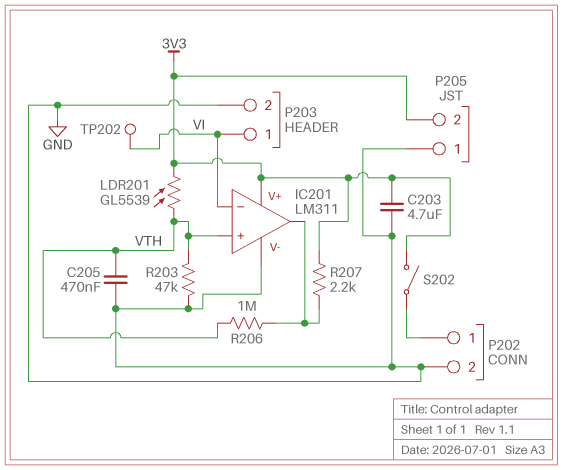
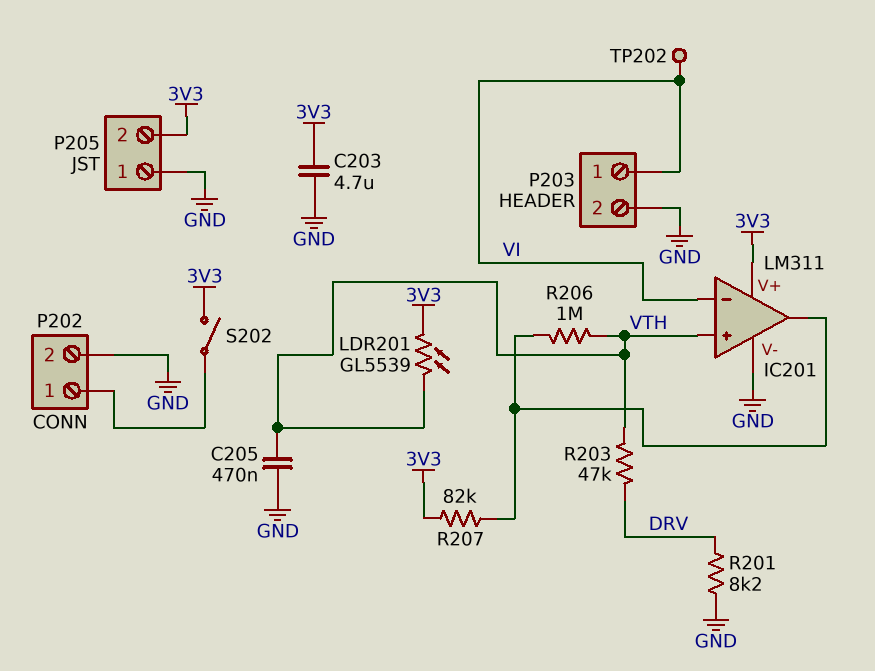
R201: none -> 8.2k (DRV, GND)
R203: 47k (GND, VTH) -> 47k (DRV, VTH)
R207: 2.2k (3V3, IC201/out) -> 82k (3V3, IC201/out)

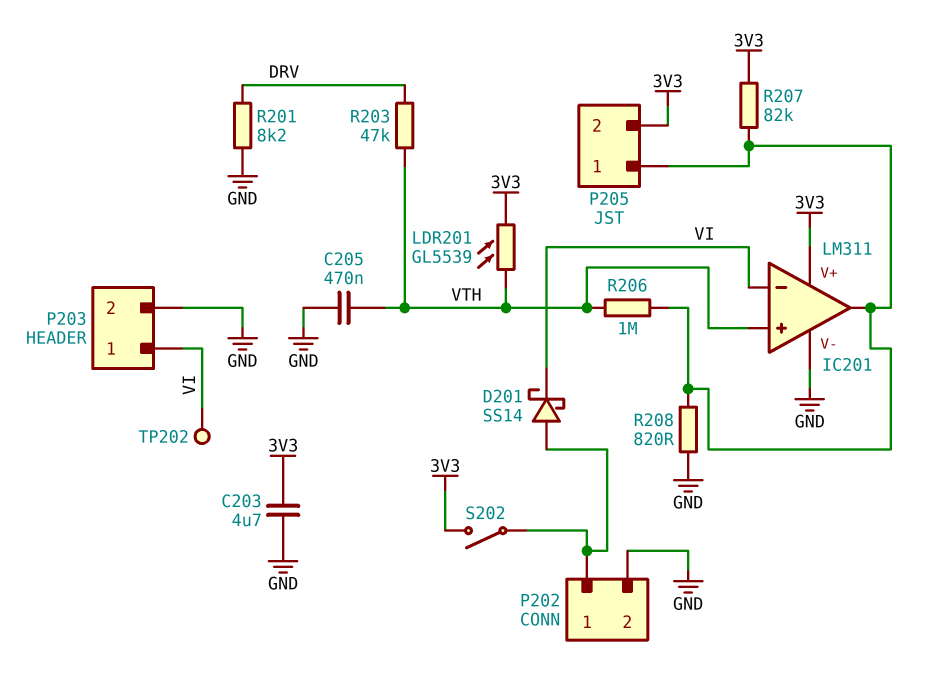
D201: none -> schottky SS14 (A P202/1, K VI)
P205 pin 1: GND -> IC201/out
R208: none -> 820 (GND, IC201/out)

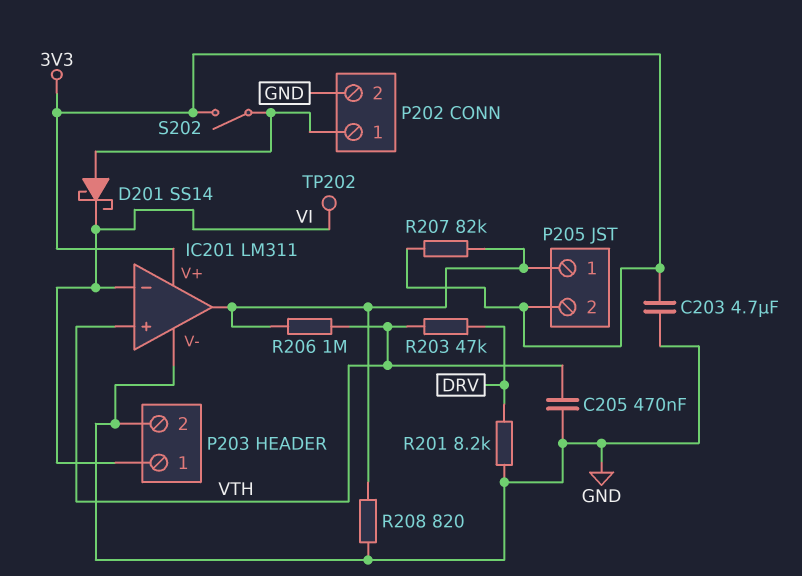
LDR201: GL5539 (3V3, VTH) -> none

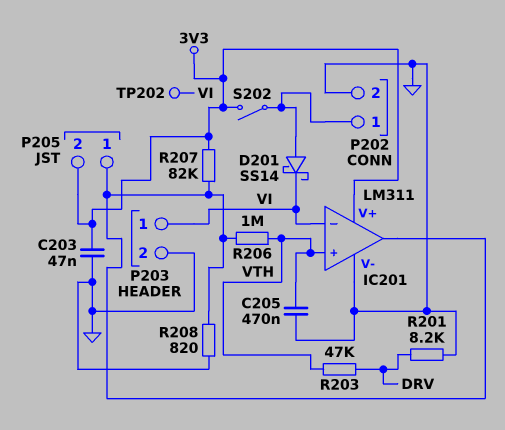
C203: 4.7uF (3V3, GND) -> 47nF (3V3, GND)

